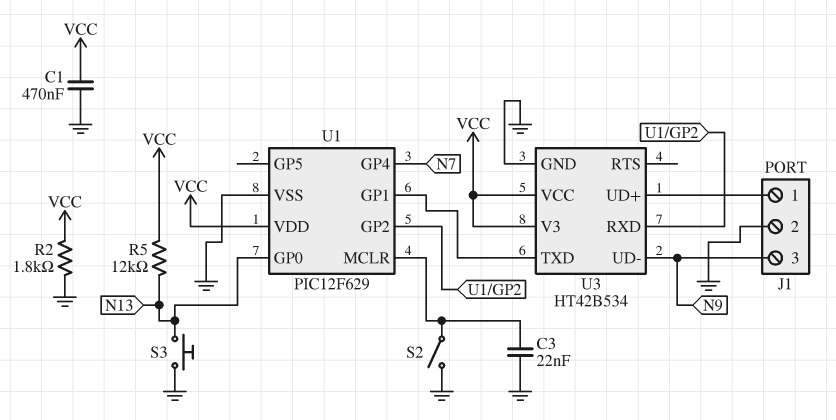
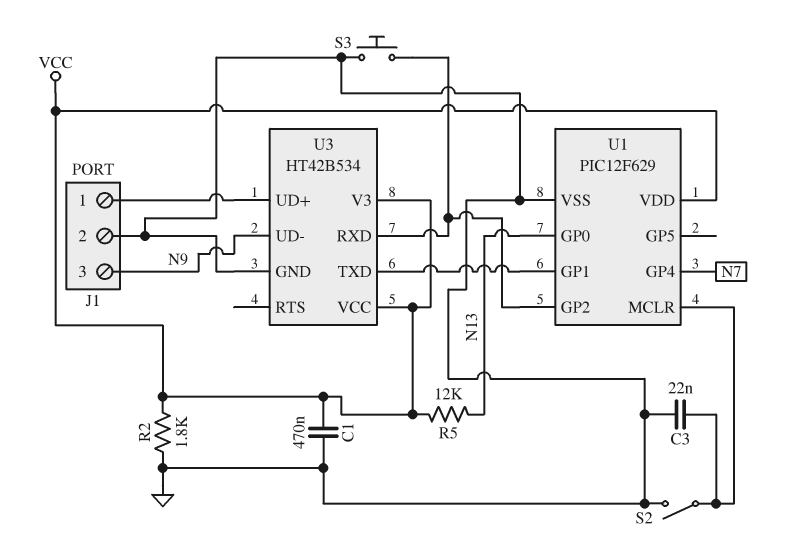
S3: button (GND, N13) -> button (GND, U1/GP2)

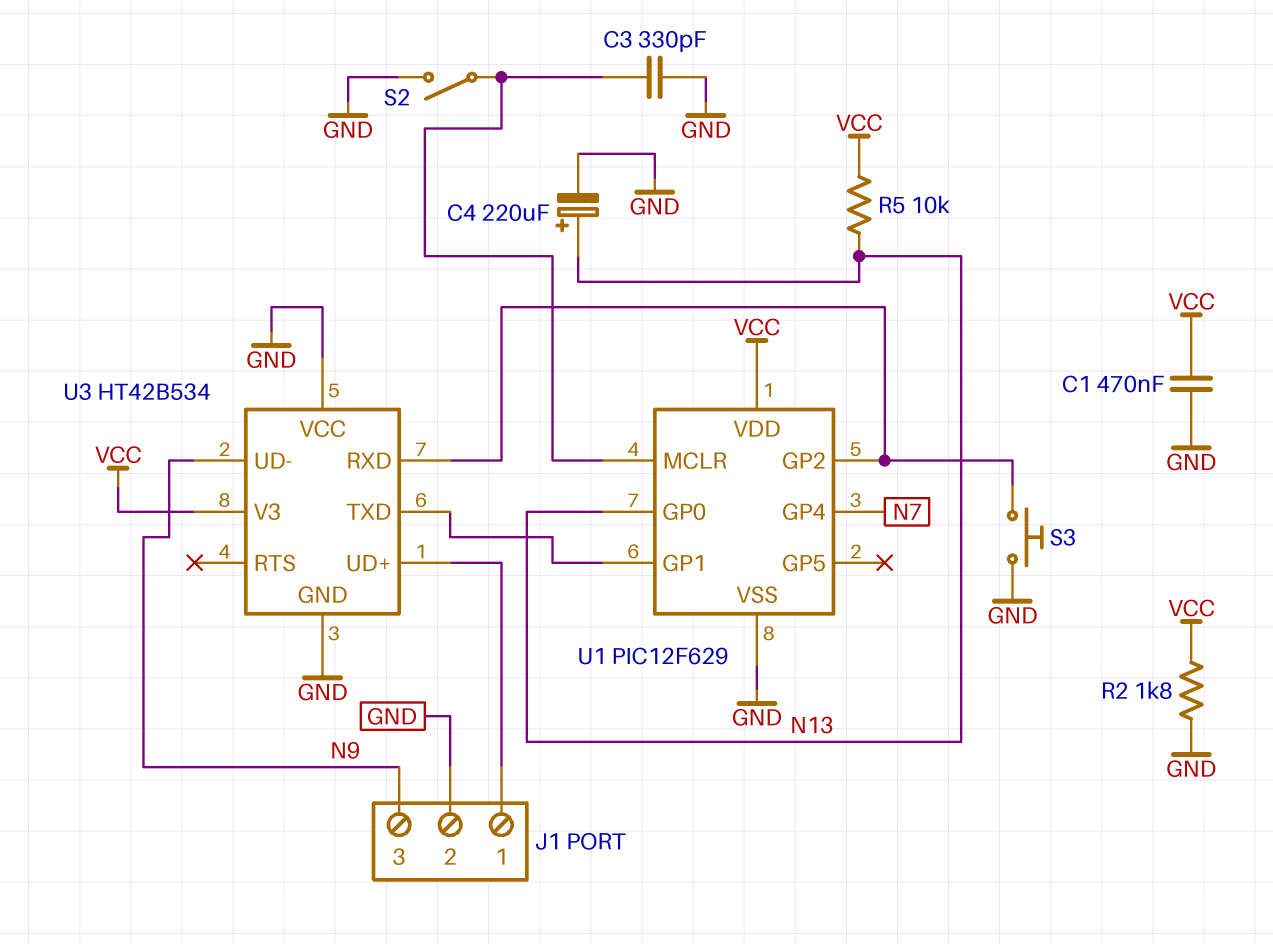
C3: 22nF (GND, U1/MCLR) -> 330pF (GND, U1/MCLR)
C4: none -> 220uF (plus N13, minus GND)
R5: 12k (N13, VCC) -> 10k (N13, VCC)
U3 pin VCC: VCC -> GND

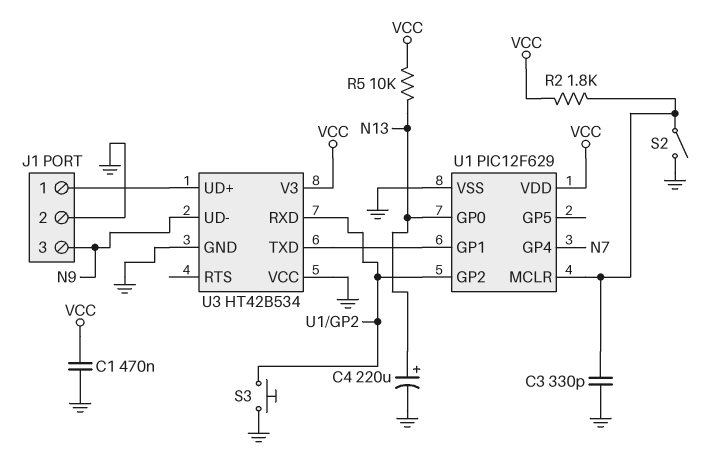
R2: 1.8k (GND, VCC) -> 1.8k (U1/MCLR, VCC)

